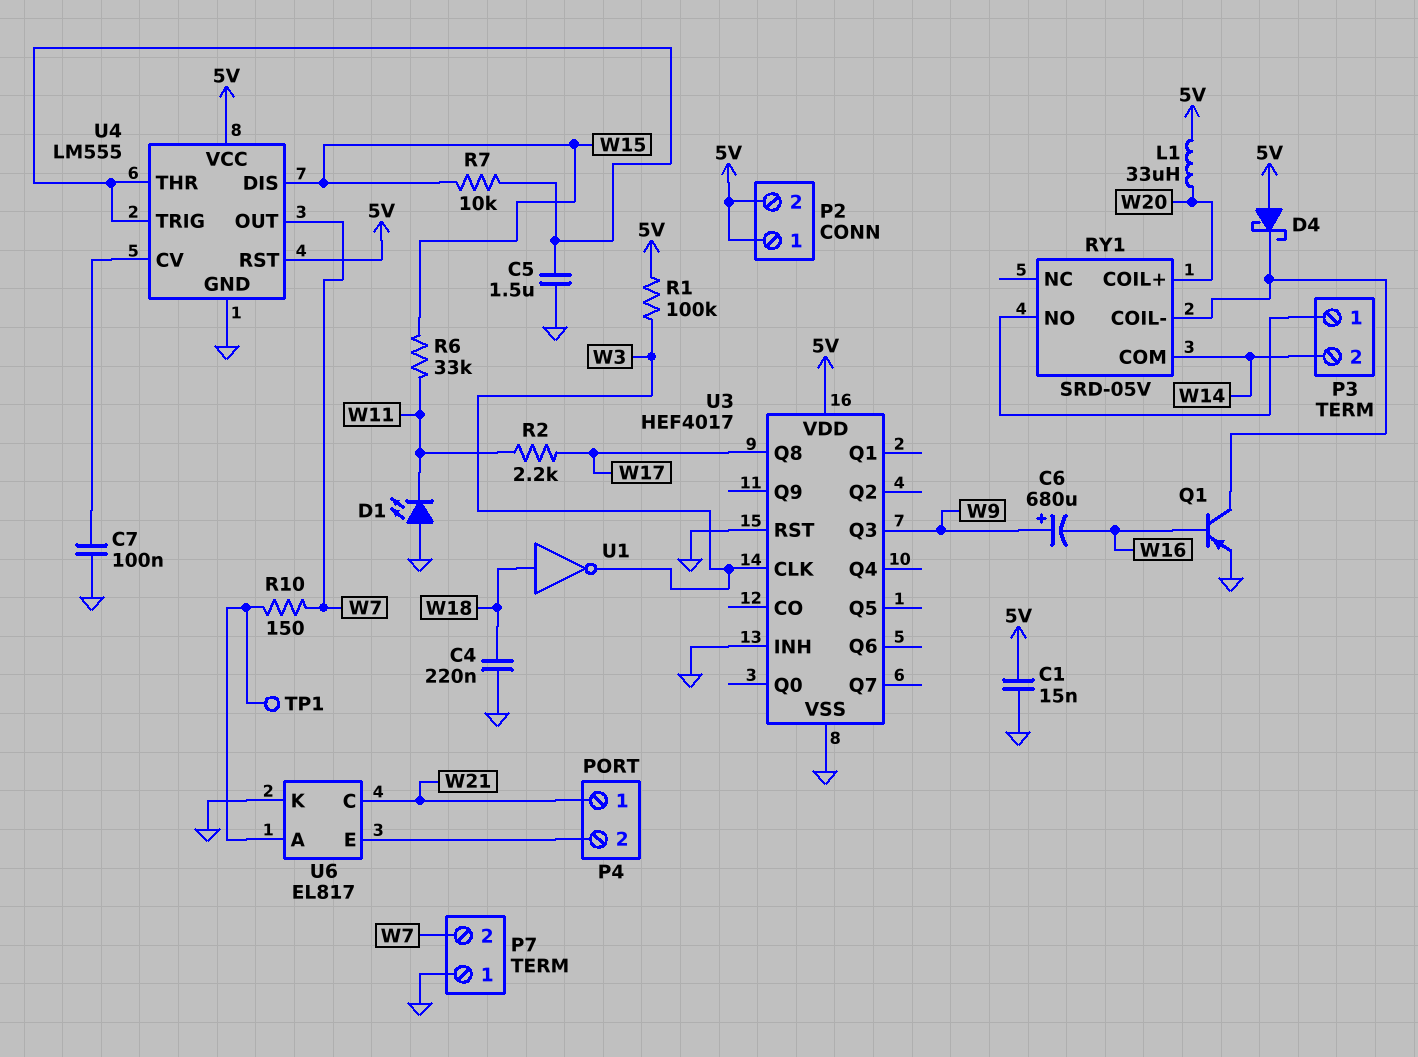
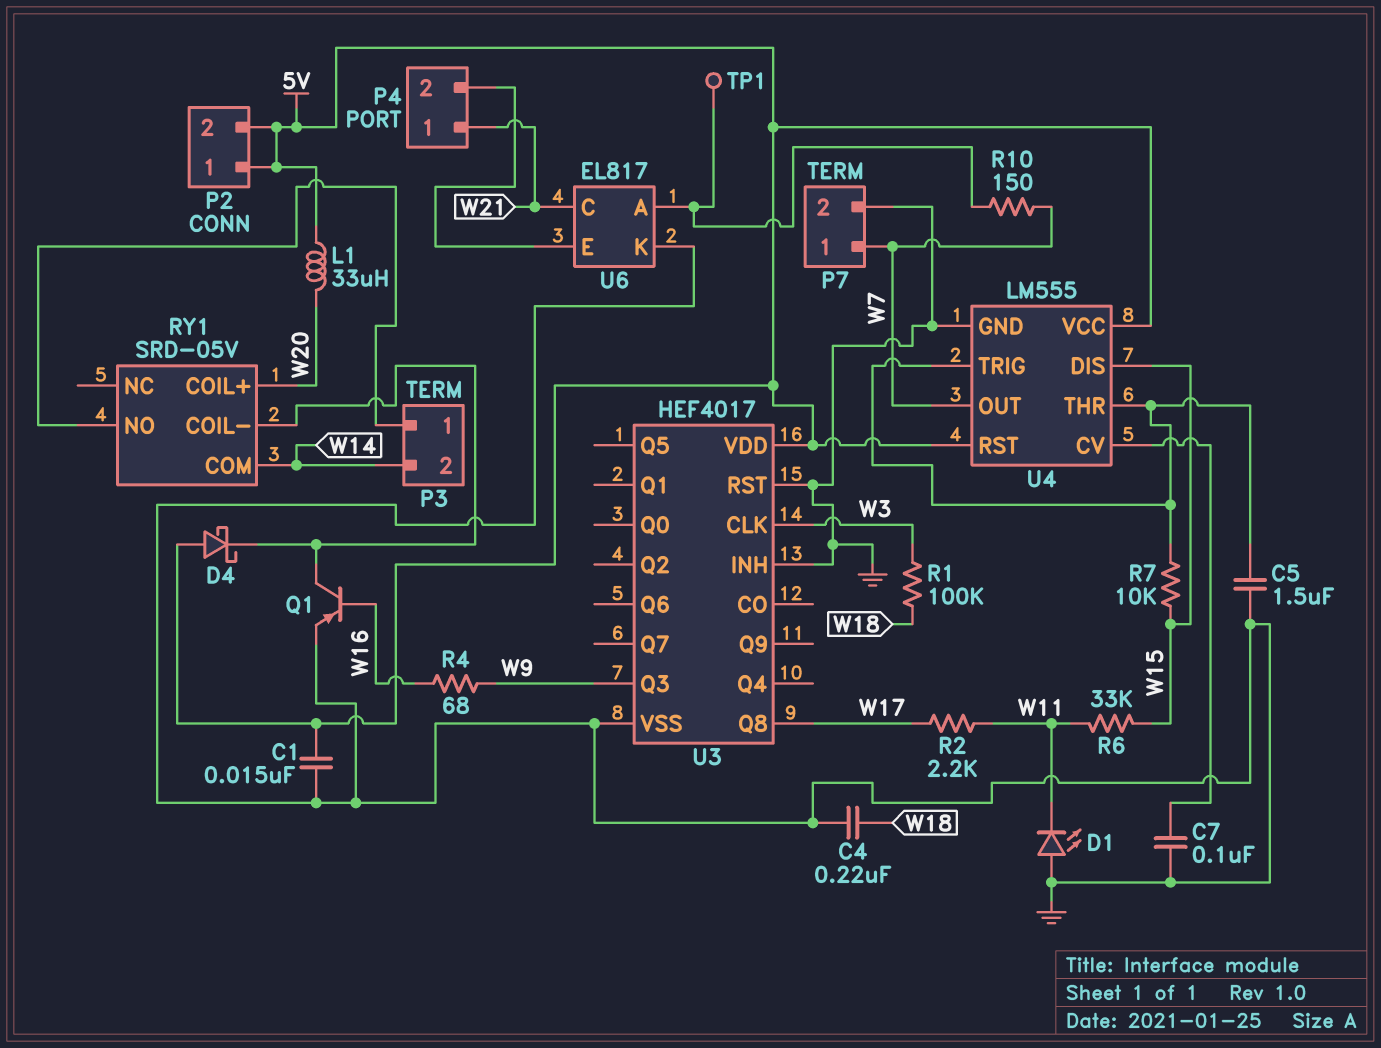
C6: 680uF (plus W9, minus W16) -> none
P7 pin 1: GND -> W7
P7 pin 2: W7 -> GND
R1: 100k (5V, W3) -> 100k (W3, W18)
R4: none -> 68 (W9, W16)
U1: NOT (in W18, out W3) -> none

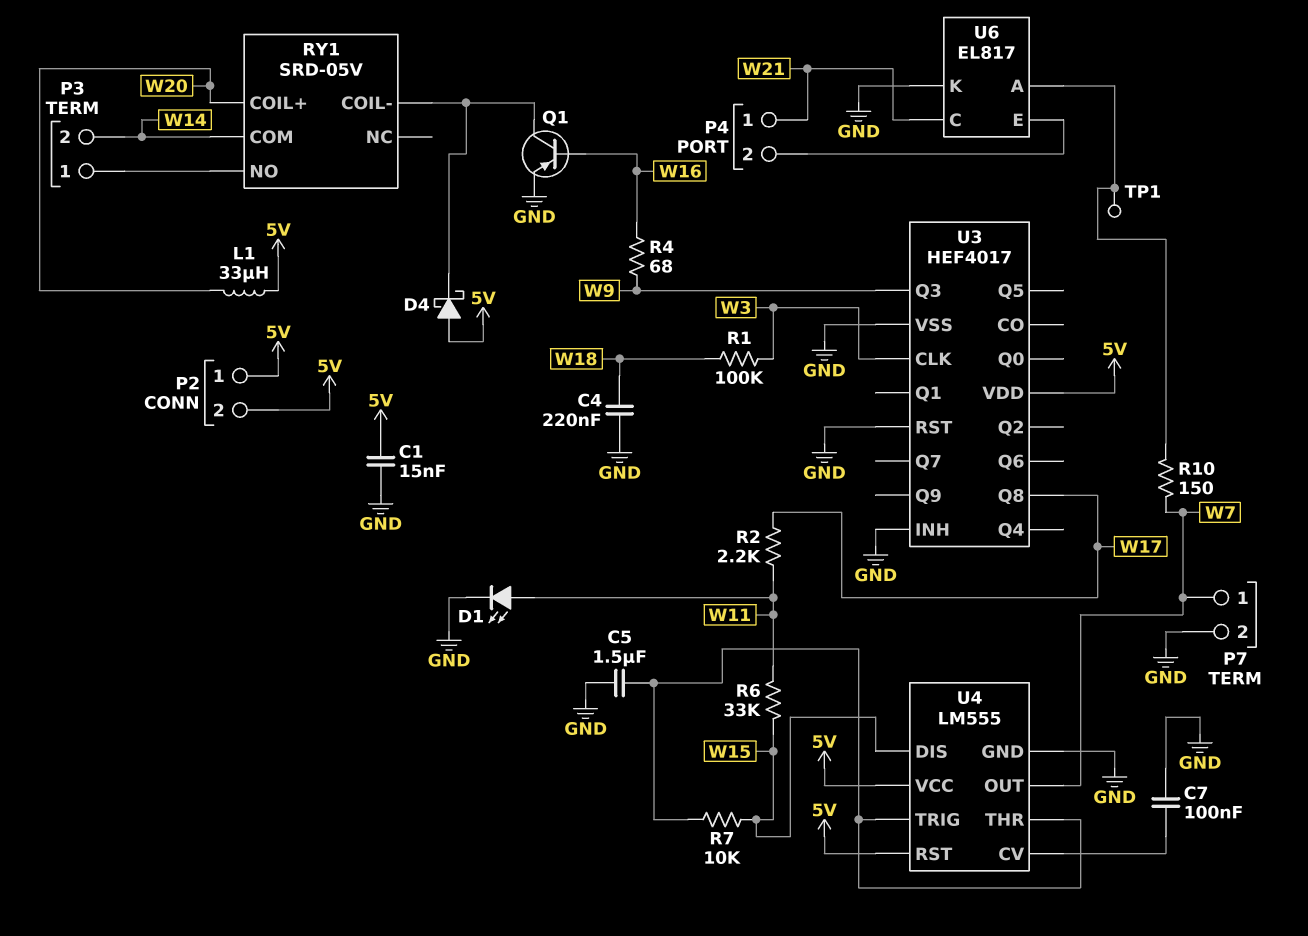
D1: LED (A GND, K W11) -> LED (A W11, K GND)

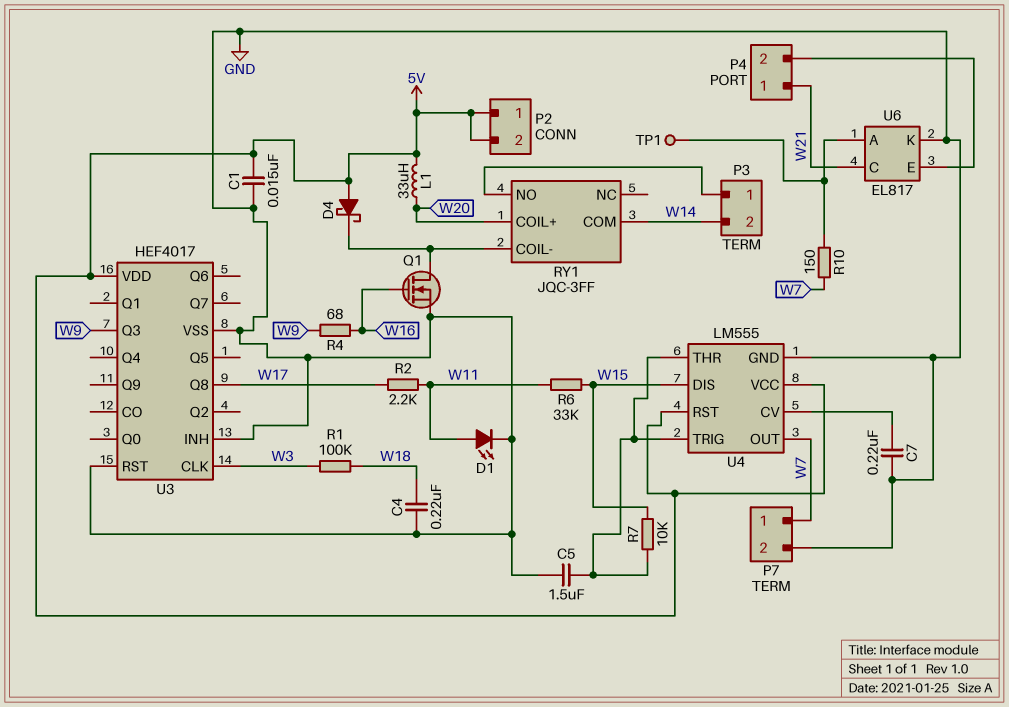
C7: 100nF (GND, U4/CV) -> 220nF (GND, U4/CV)
Q1: PNP (B W16, C RY1/COIL-, E GND) -> NMOS (G W16, D RY1/COIL-, S GND)
RY1: SRD-05V -> JQC-3FF

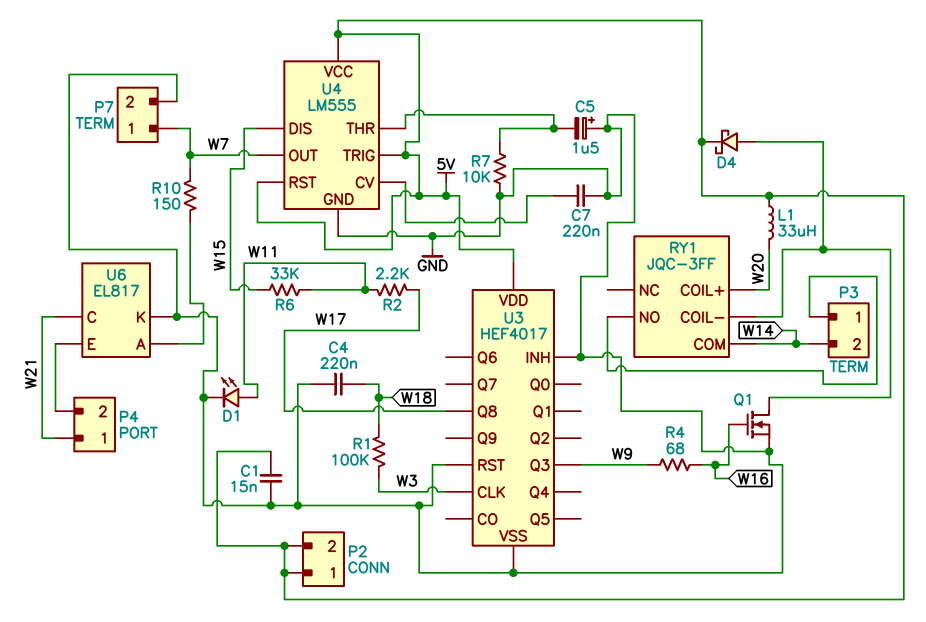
C5: 1.5uF (GND, U4/THR) -> 1.5uF (plus GND, minus U4/THR)
D4: schottky (A 5V, K RY1/COIL-) -> schottky (A RY1/COIL-, K 5V)
R7: 10k (U4/THR, W15) -> 10k (GND, U4/THR)
TP1: test point (U6/A) -> none
U4 pin TRIG: U4/THR -> 5V

